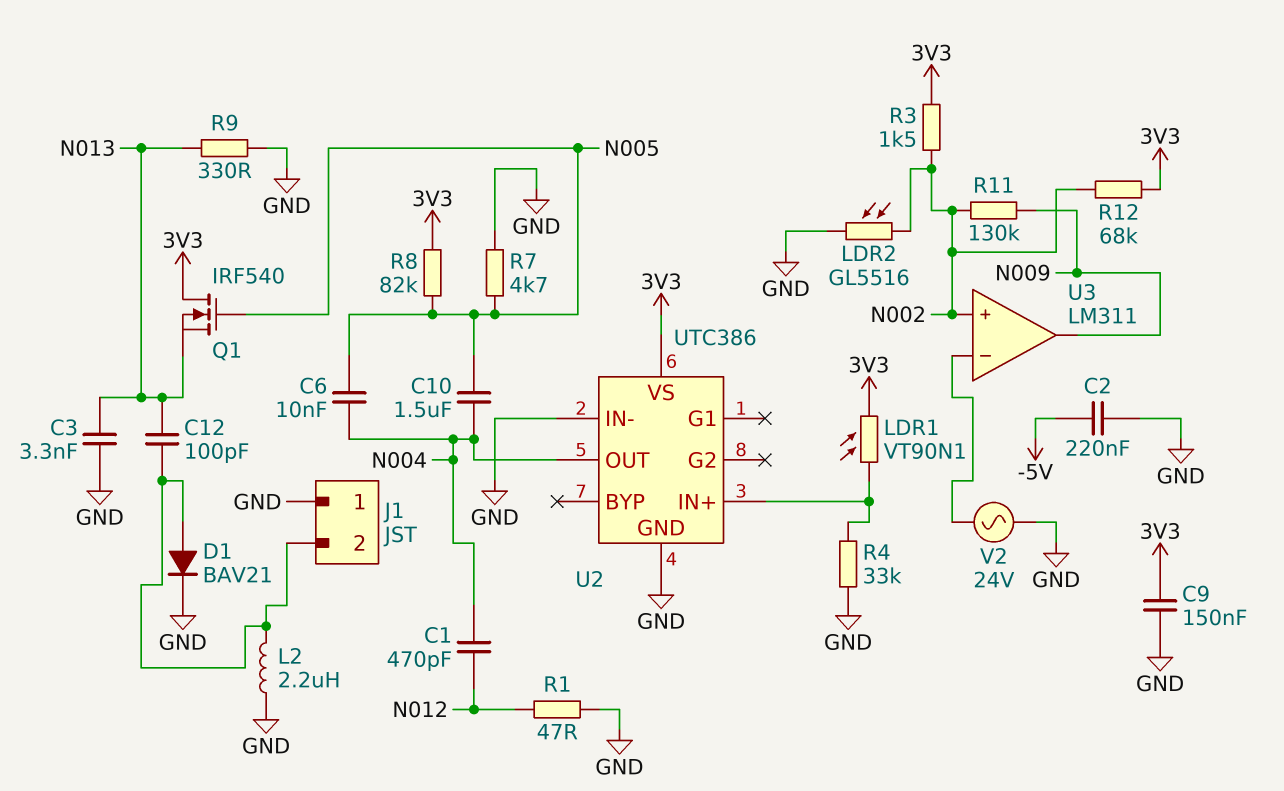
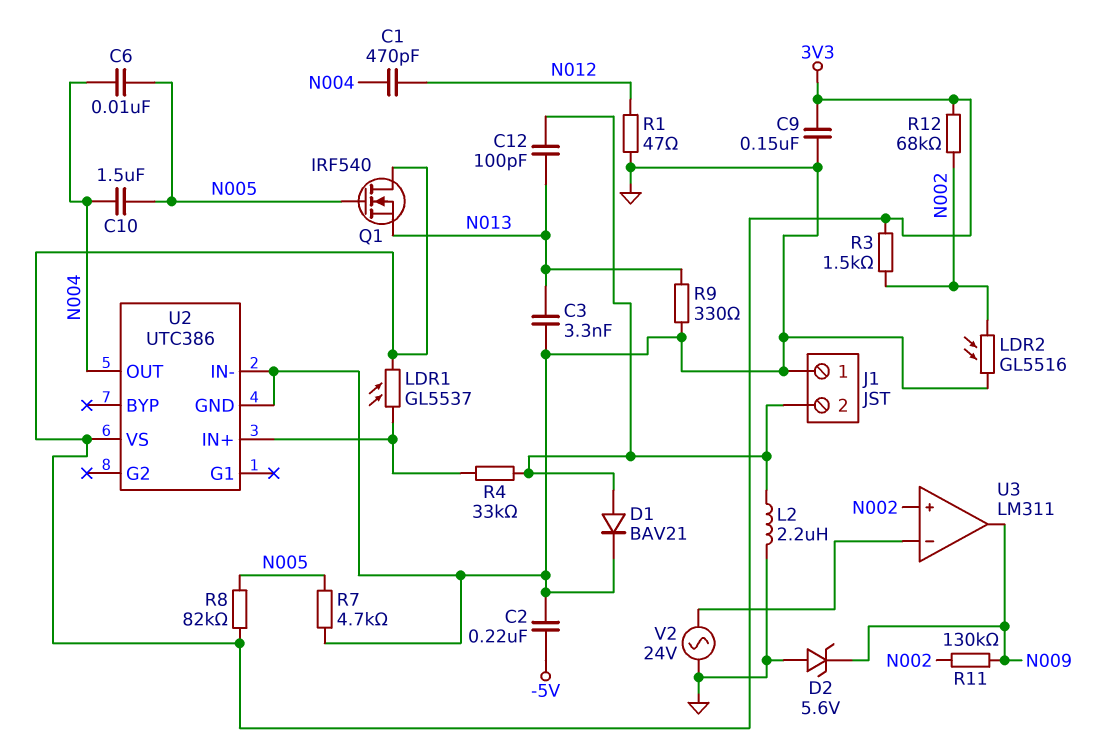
D2: none -> zener 5.6V (A GND, K N009)
LDR1: VT90N1 (3V3, U2/IN+) -> GL5537 (3V3, U2/IN+)
R4: 33k (GND, U2/IN+) -> 33k (J1/2, U2/IN+)

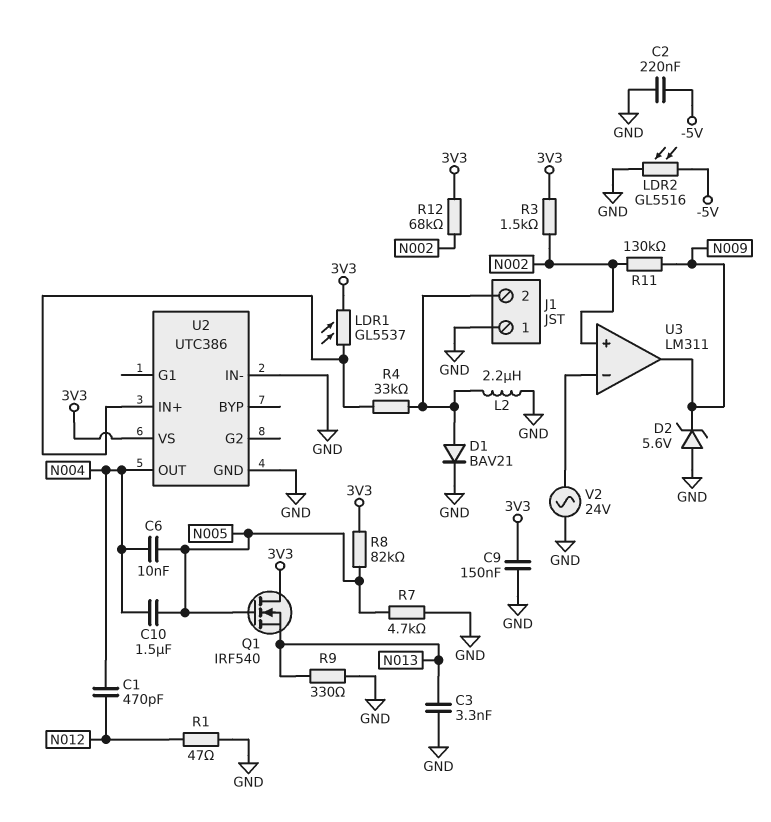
C12: 100pF (J1/2, N013) -> none
LDR2: GL5516 (GND, N002) -> GL5516 (-5V, GND)

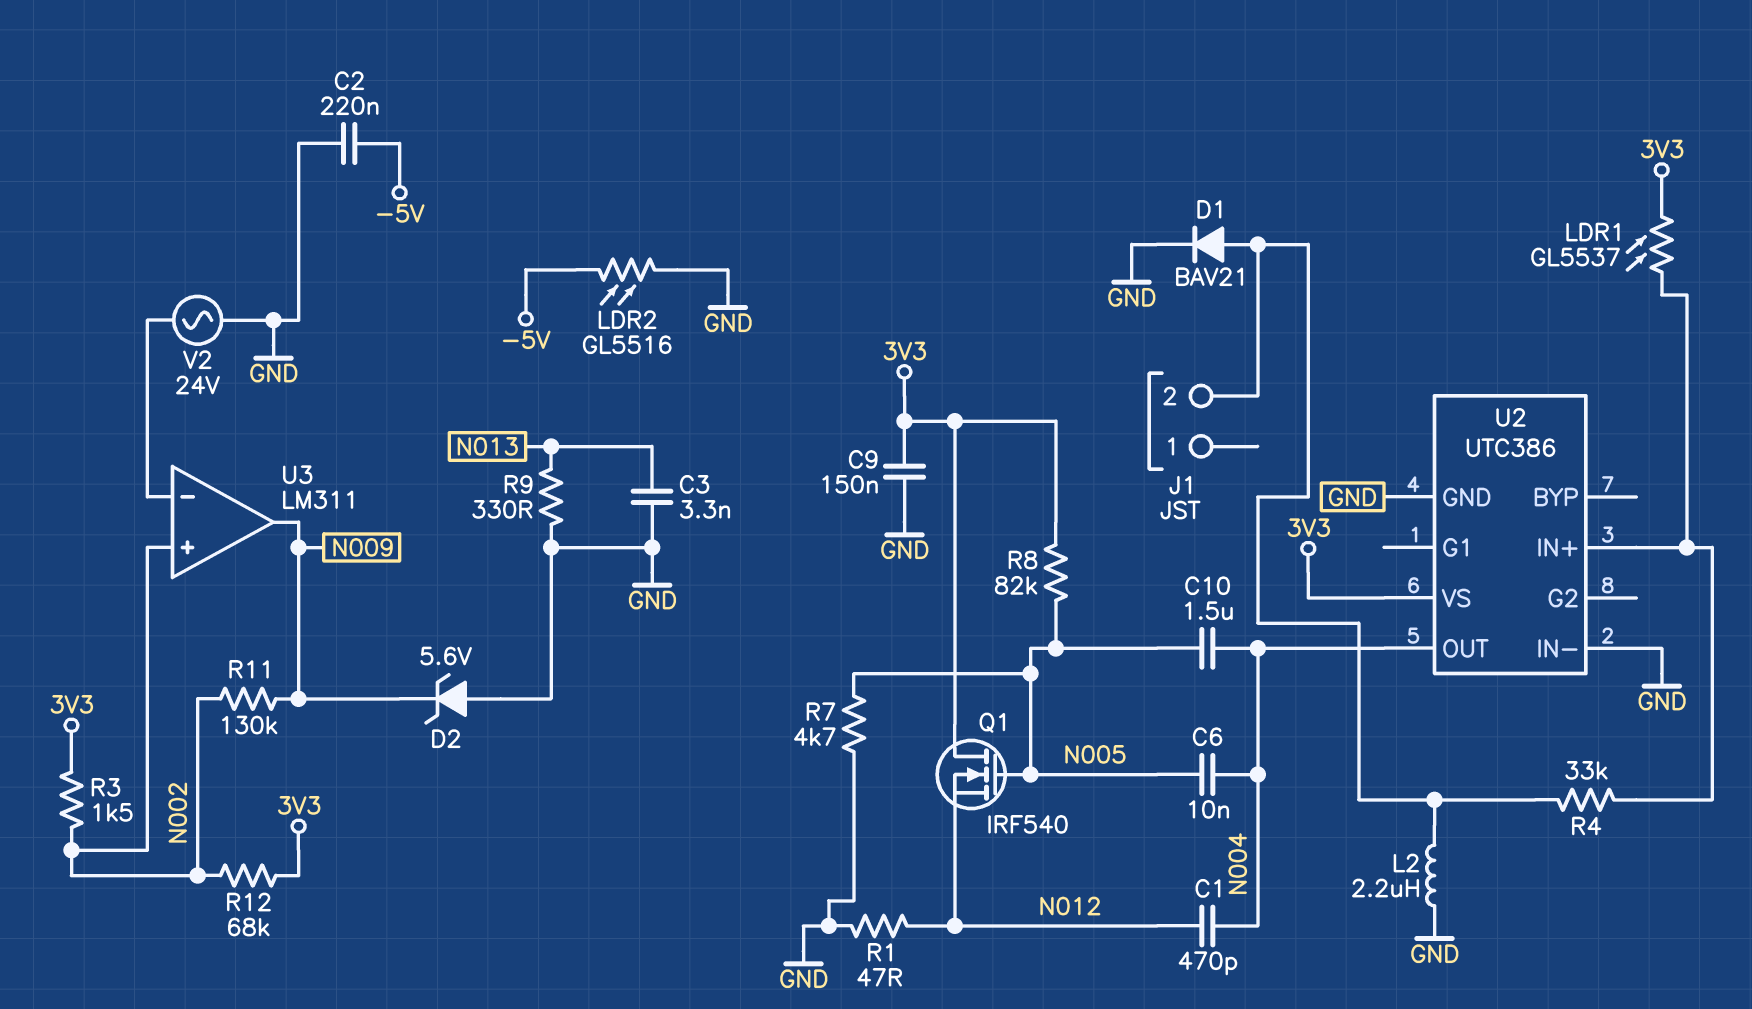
J1 pin 1: GND -> none
Q1: NMOS IRF540 (G N005, D 3V3, S N013) -> NMOS IRF540 (G N005, D 3V3, S N012)

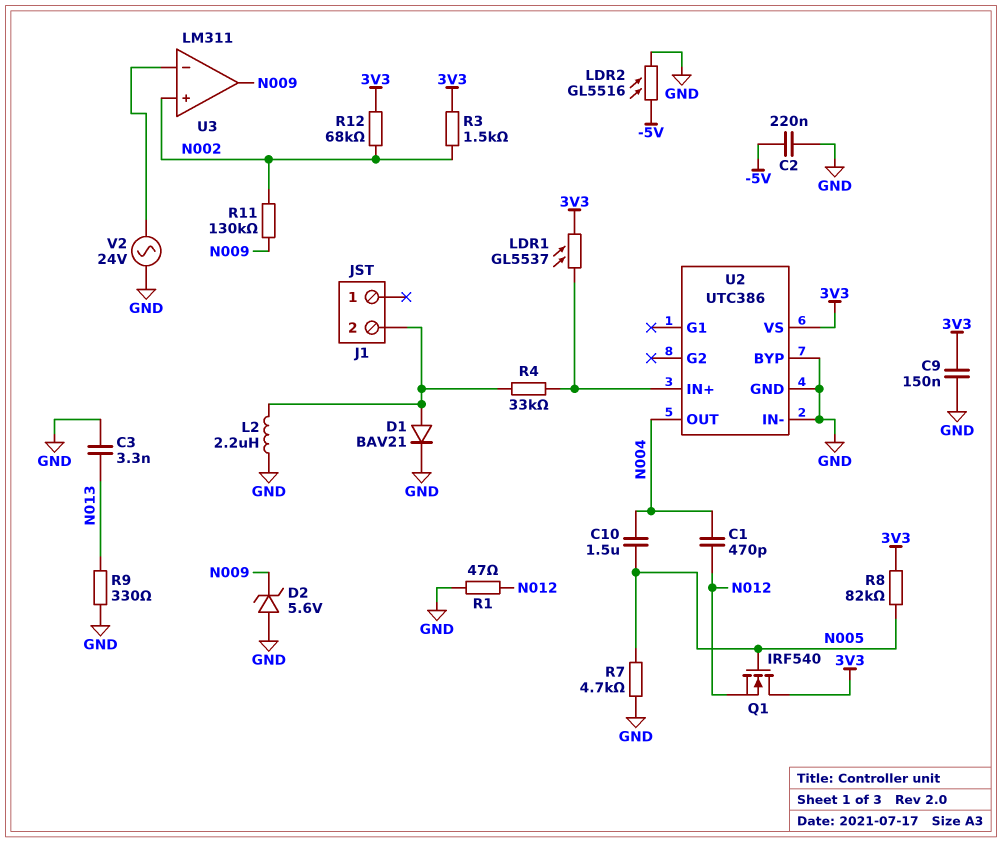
C6: 10nF (N004, N005) -> none
U2 pin BYP: none -> GND

